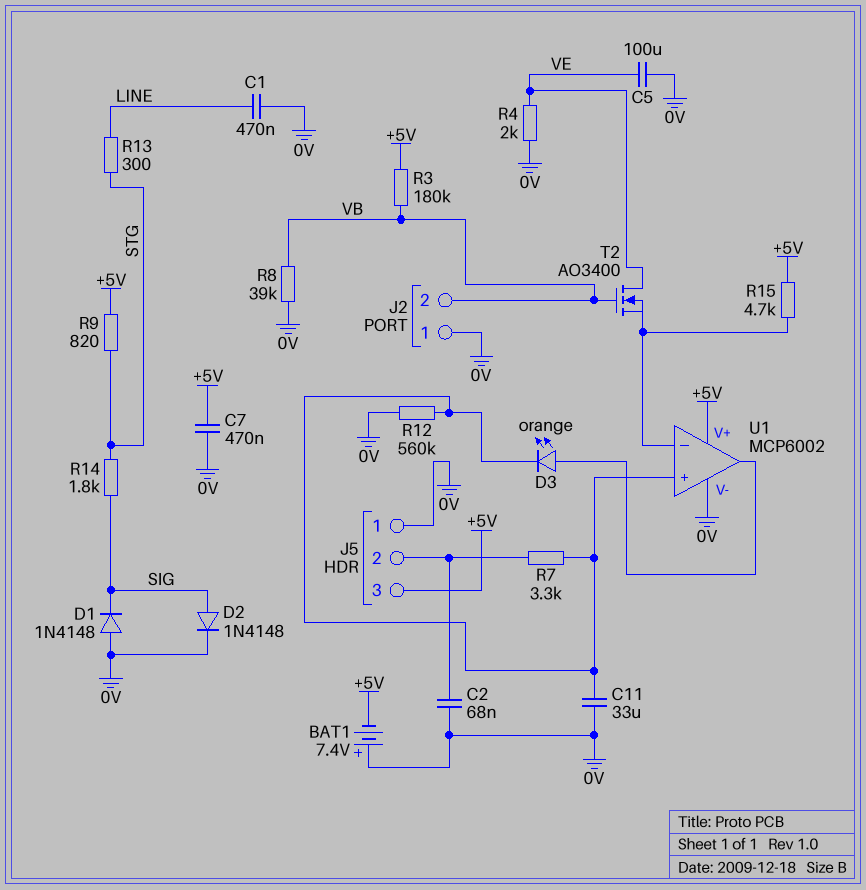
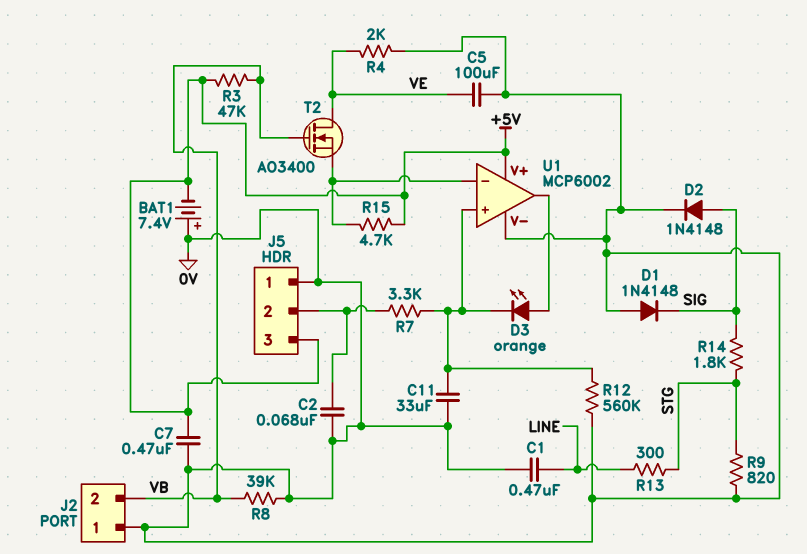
R3: 180k (+5V, VB) -> 47k (+5V, VB)
R9: 820 (+5V, STG) -> 820 (0V, STG)

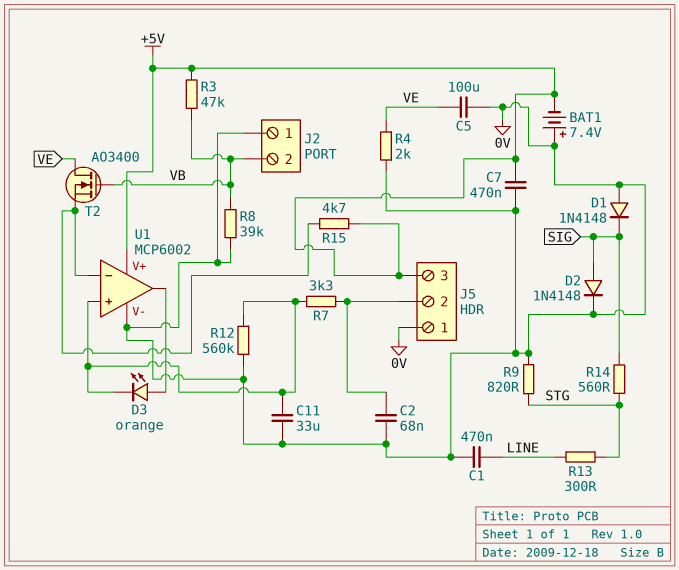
R14: 1.8k (SIG, STG) -> 560 (SIG, STG)

